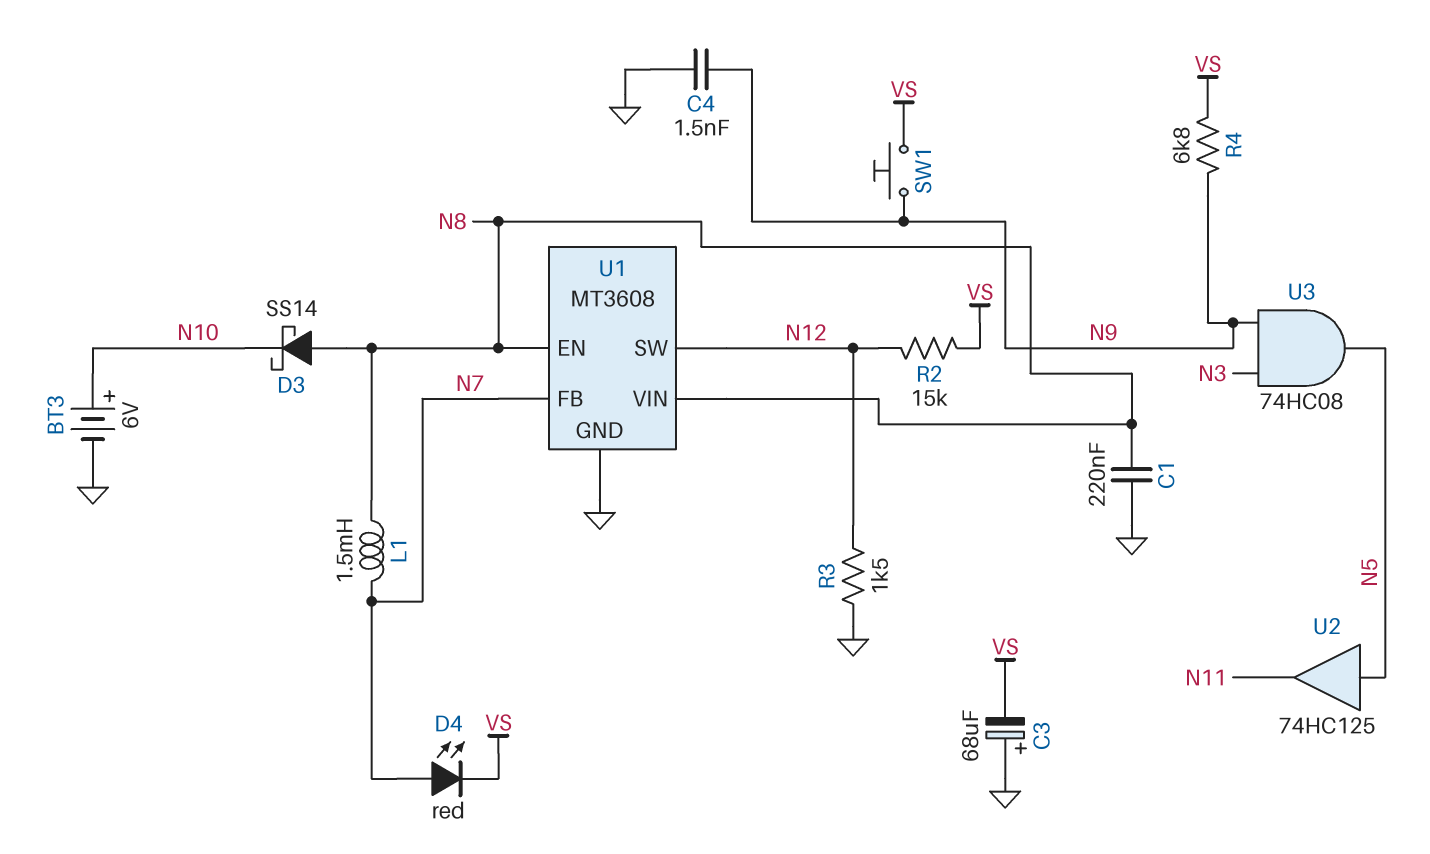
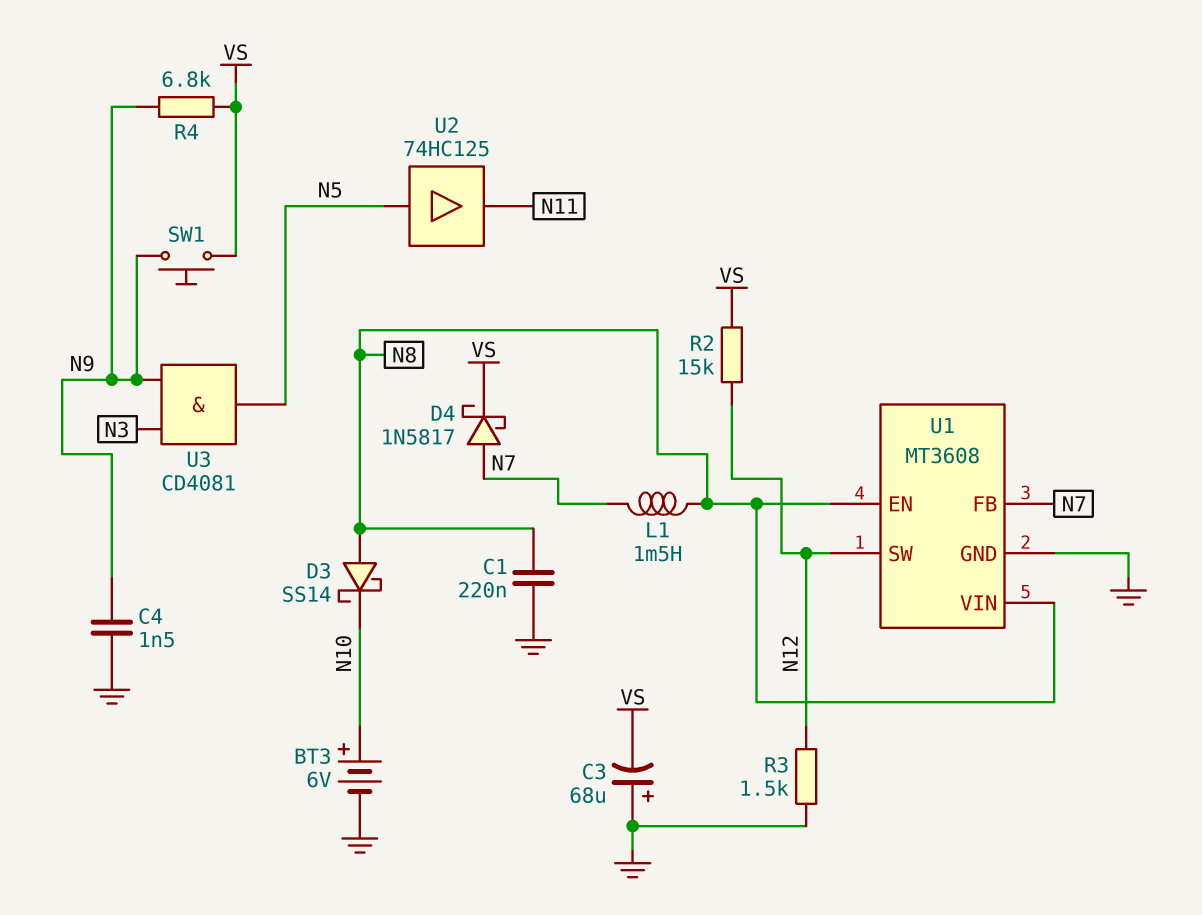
D4: LED red (A N7, K VS) -> schottky 1N5817 (A N7, K VS)
U3: AND 74HC08 (in N3, in N9, out N5) -> AND CD4081 (in N3, in N9, out N5)

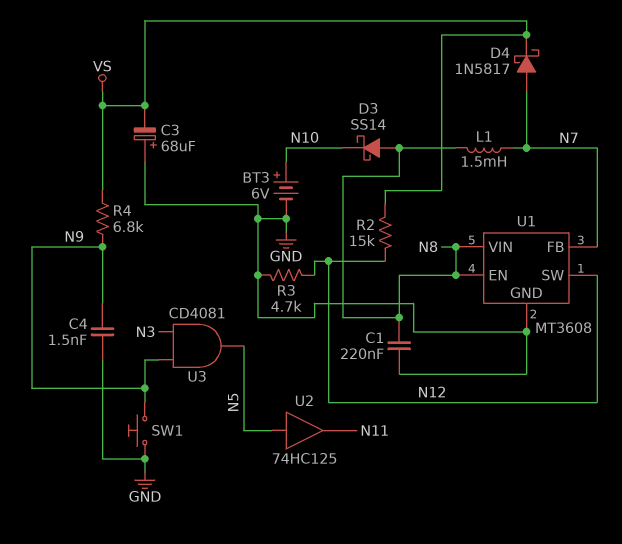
R3: 1.5k (GND, N12) -> 4.7k (GND, N12)
SW1: button (N9, VS) -> button (GND, N9)

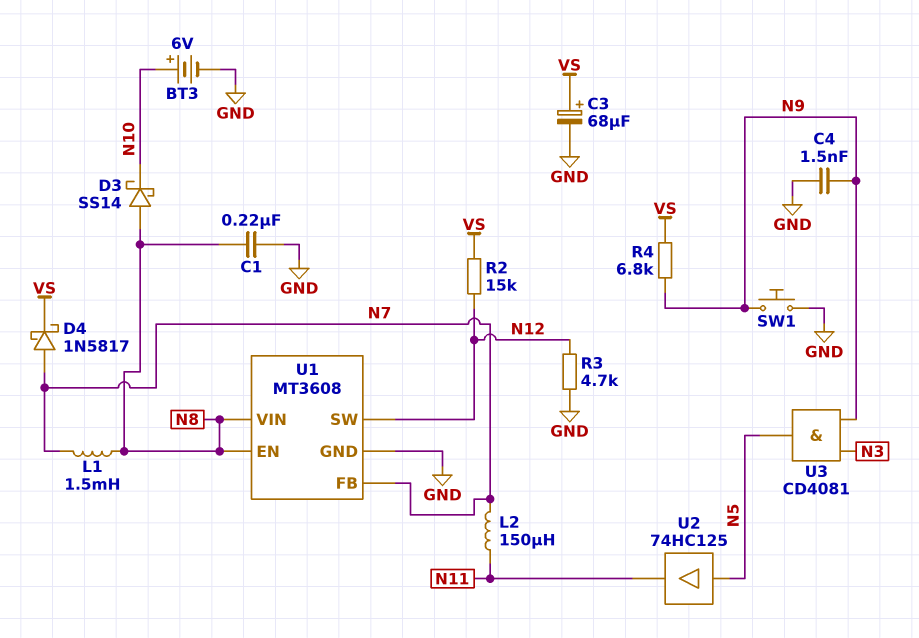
C3: 68uF (plus GND, minus VS) -> 68uF (plus VS, minus GND)
L2: none -> 150uH (N7, N11)

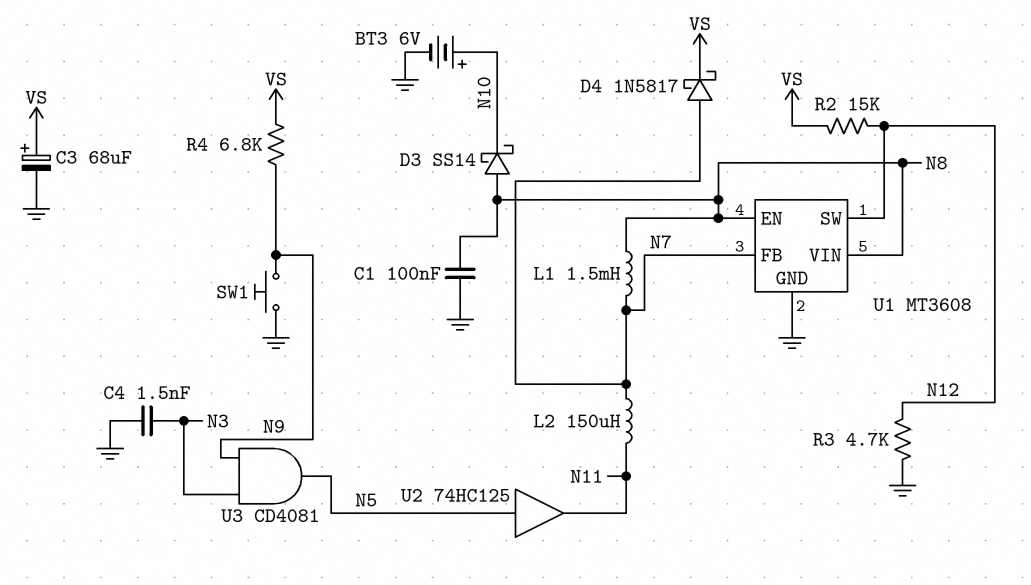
C1: 220nF (GND, N8) -> 100nF (GND, N8)
C4: 1.5nF (GND, N9) -> 1.5nF (GND, N3)

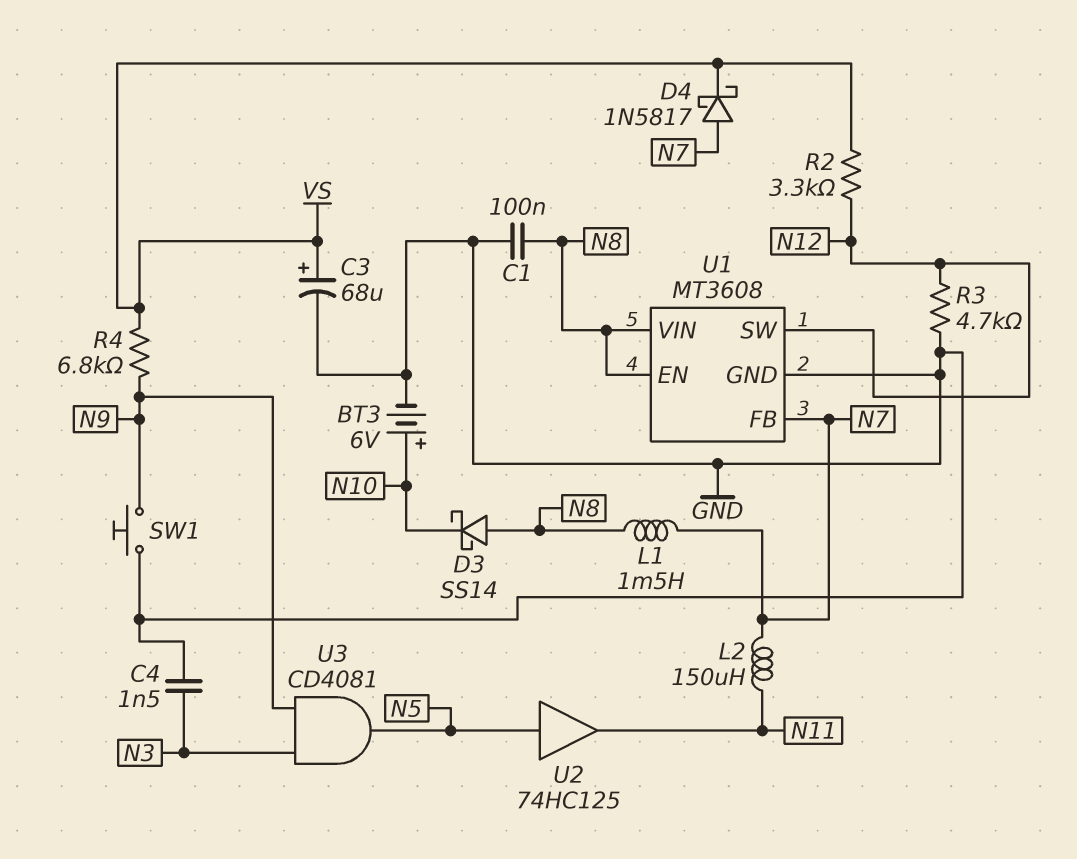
R2: 15k (N12, VS) -> 3.3k (N12, VS)

